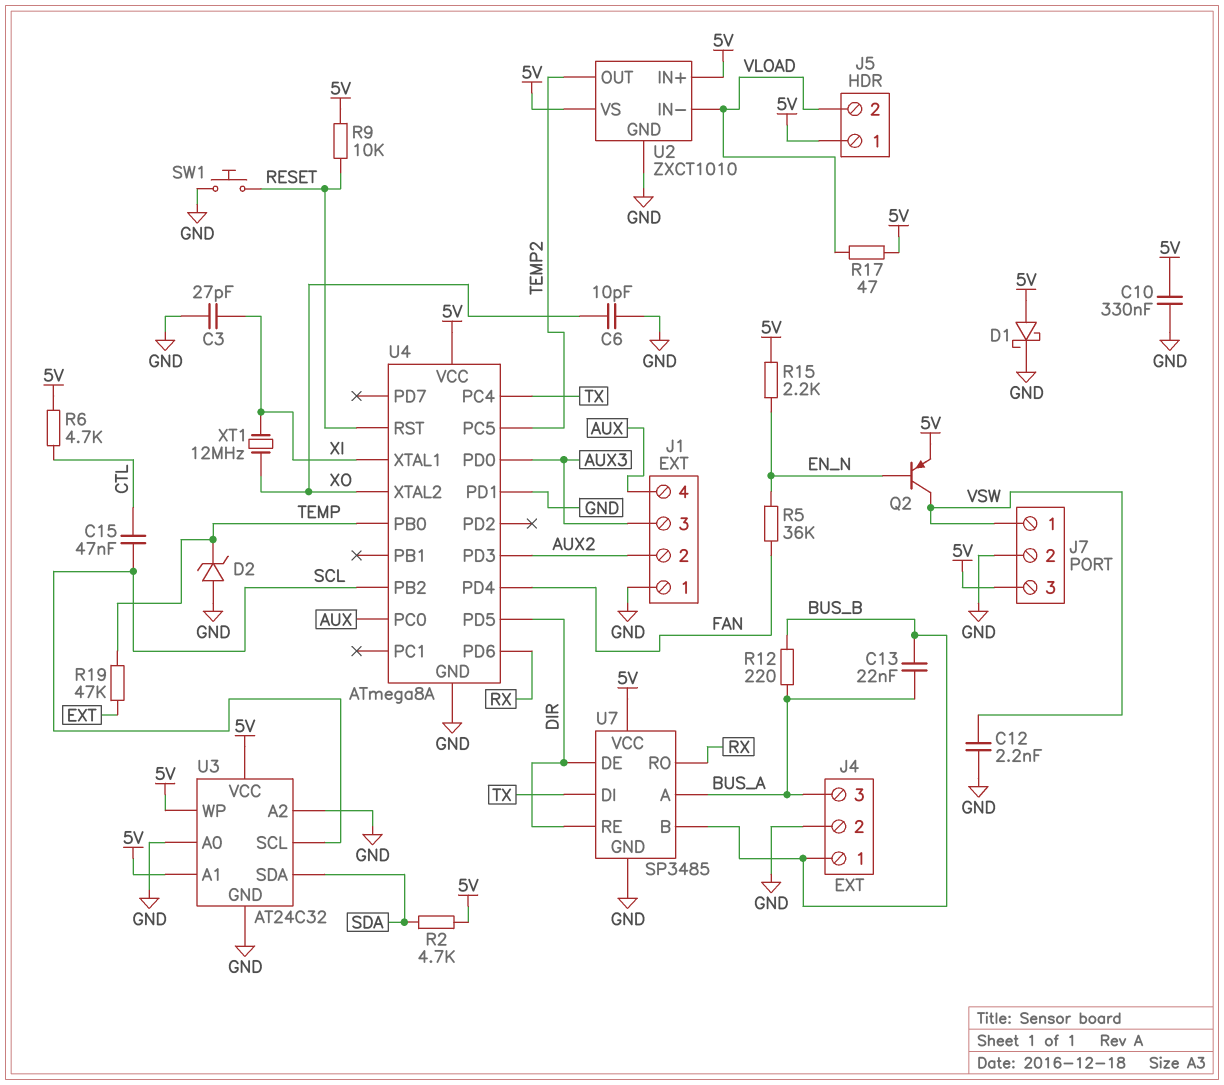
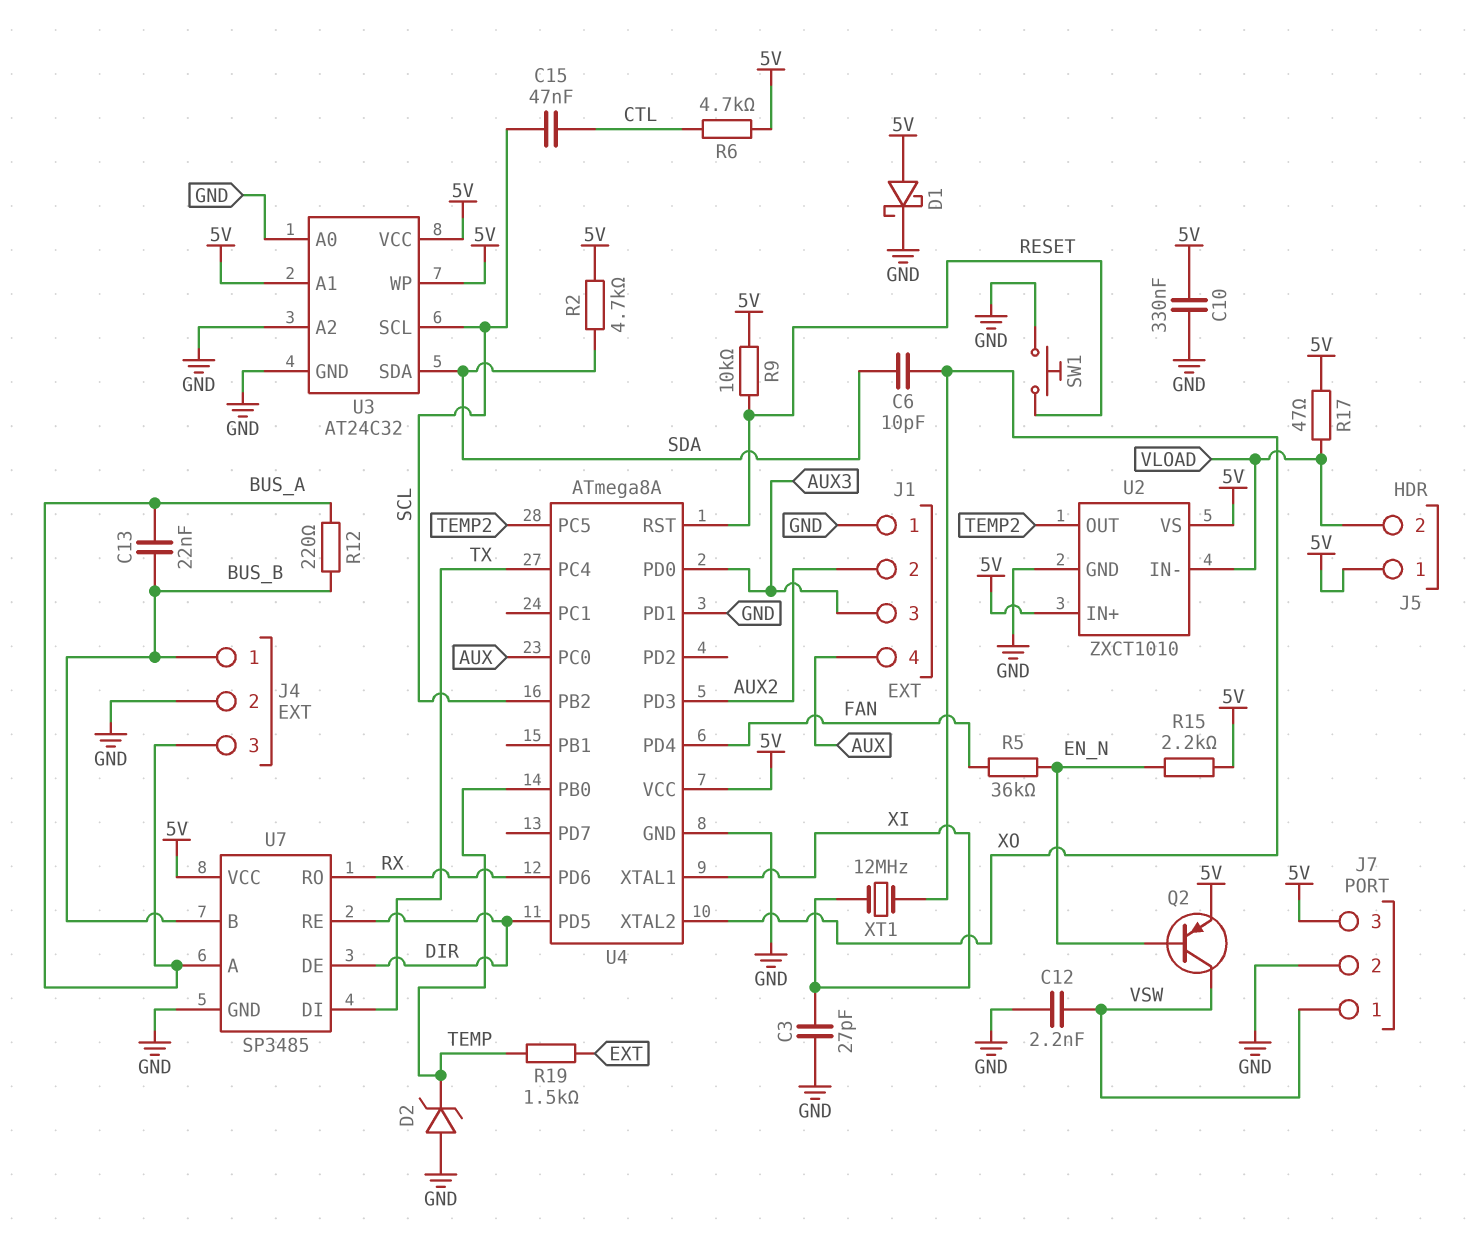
C6: 10pF (GND, XO) -> 10pF (SDA, XO)
R19: 47k (EXT, TEMP) -> 1.5k (EXT, TEMP)

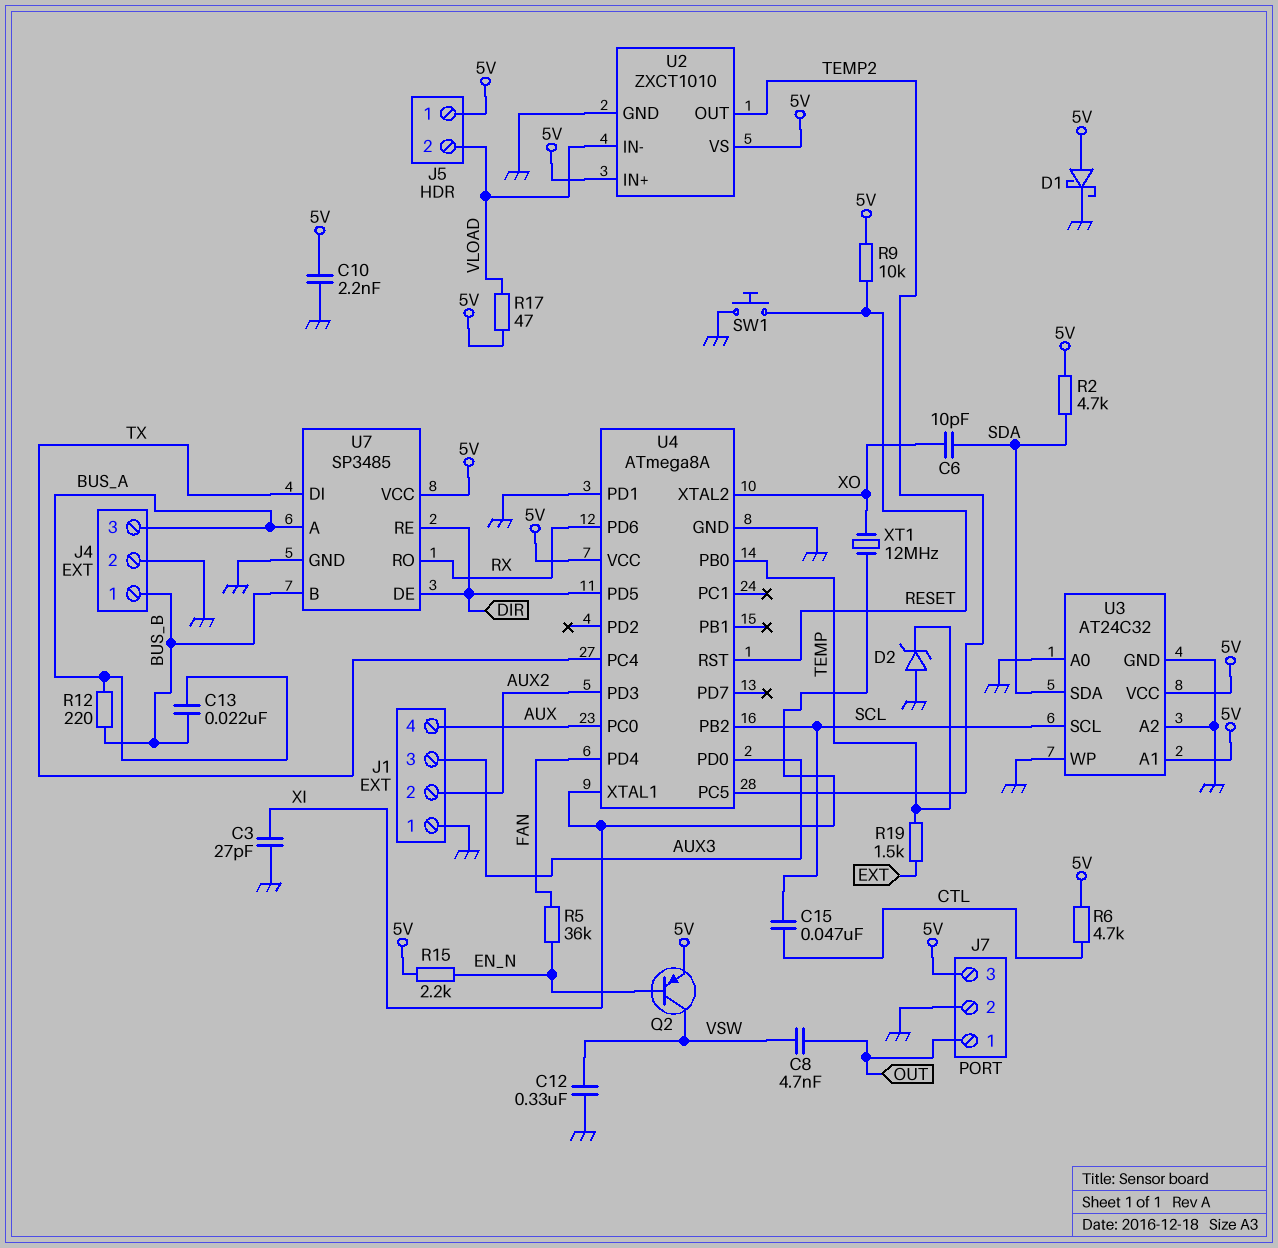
C8: none -> 4.7nF (OUT, VSW)
C10: 330nF (5V, GND) -> 2.2nF (5V, GND)
C12: 2.2nF (GND, VSW) -> 330nF (GND, VSW)
J7 pin 1: VSW -> OUT
U3 pin WP: 5V -> GND

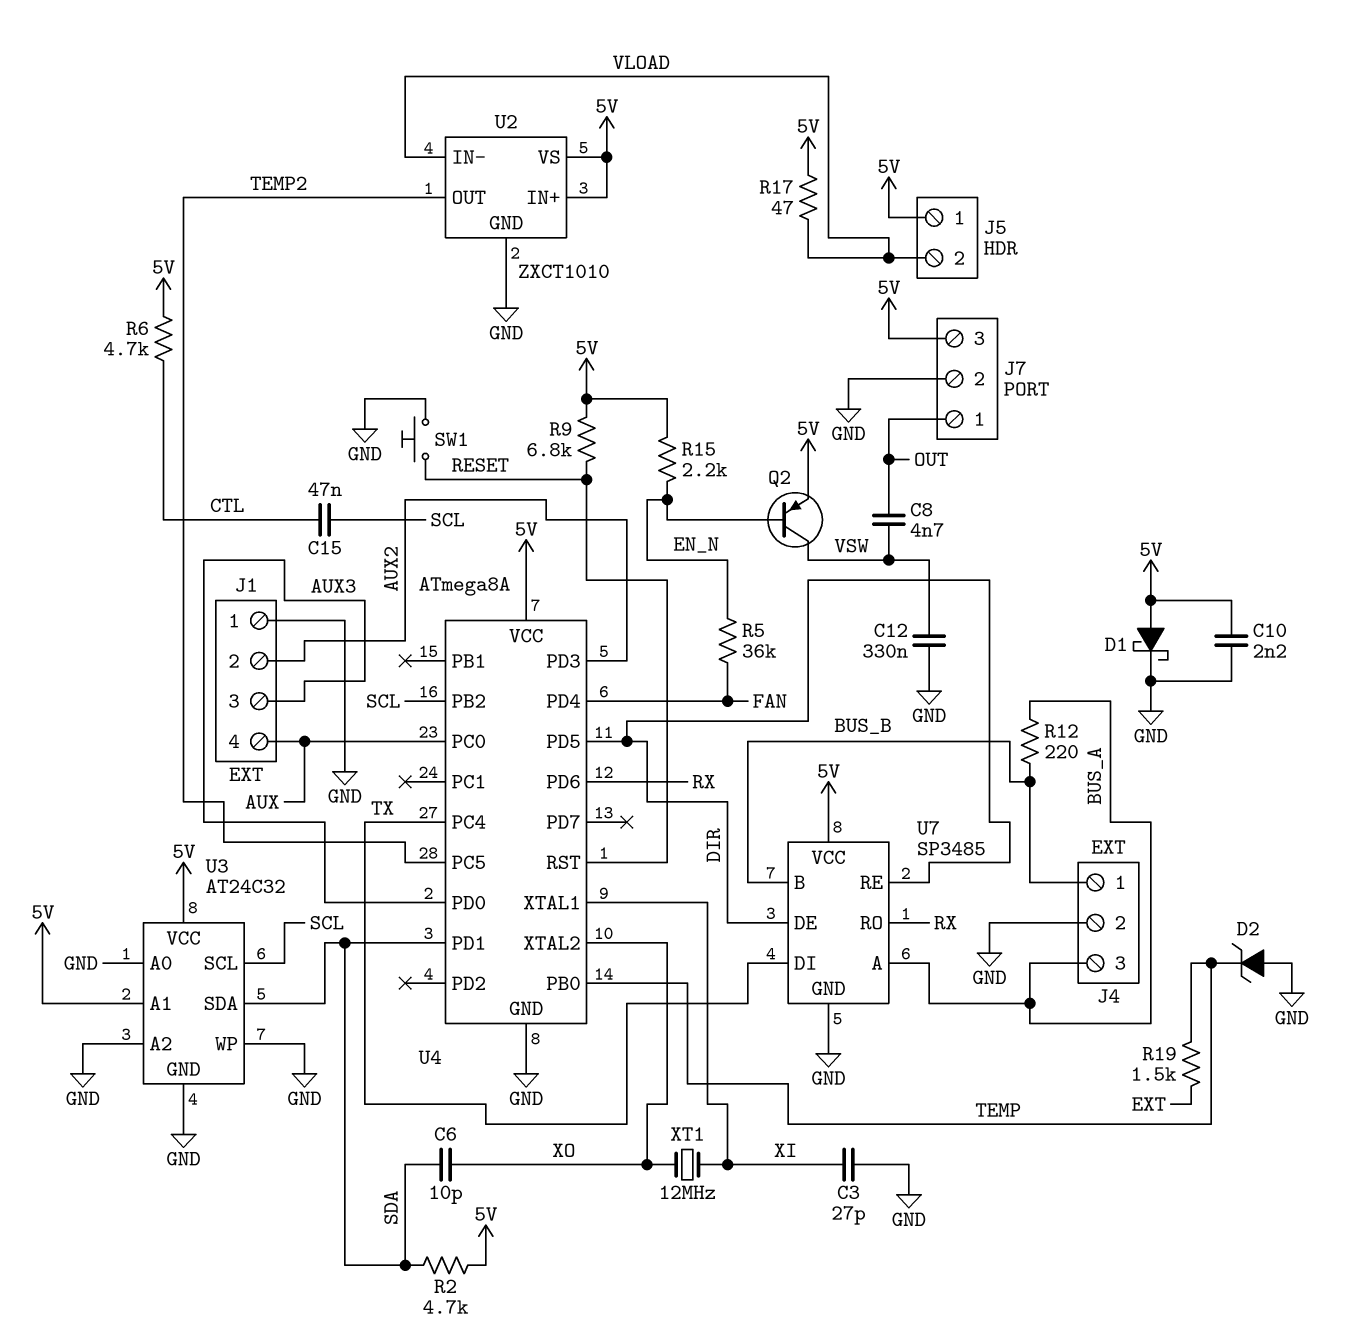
C13: 22nF (BUS_A, BUS_B) -> none
R9: 10k (5V, RESET) -> 6.8k (5V, RESET)
U4 pin PD1: GND -> SDA

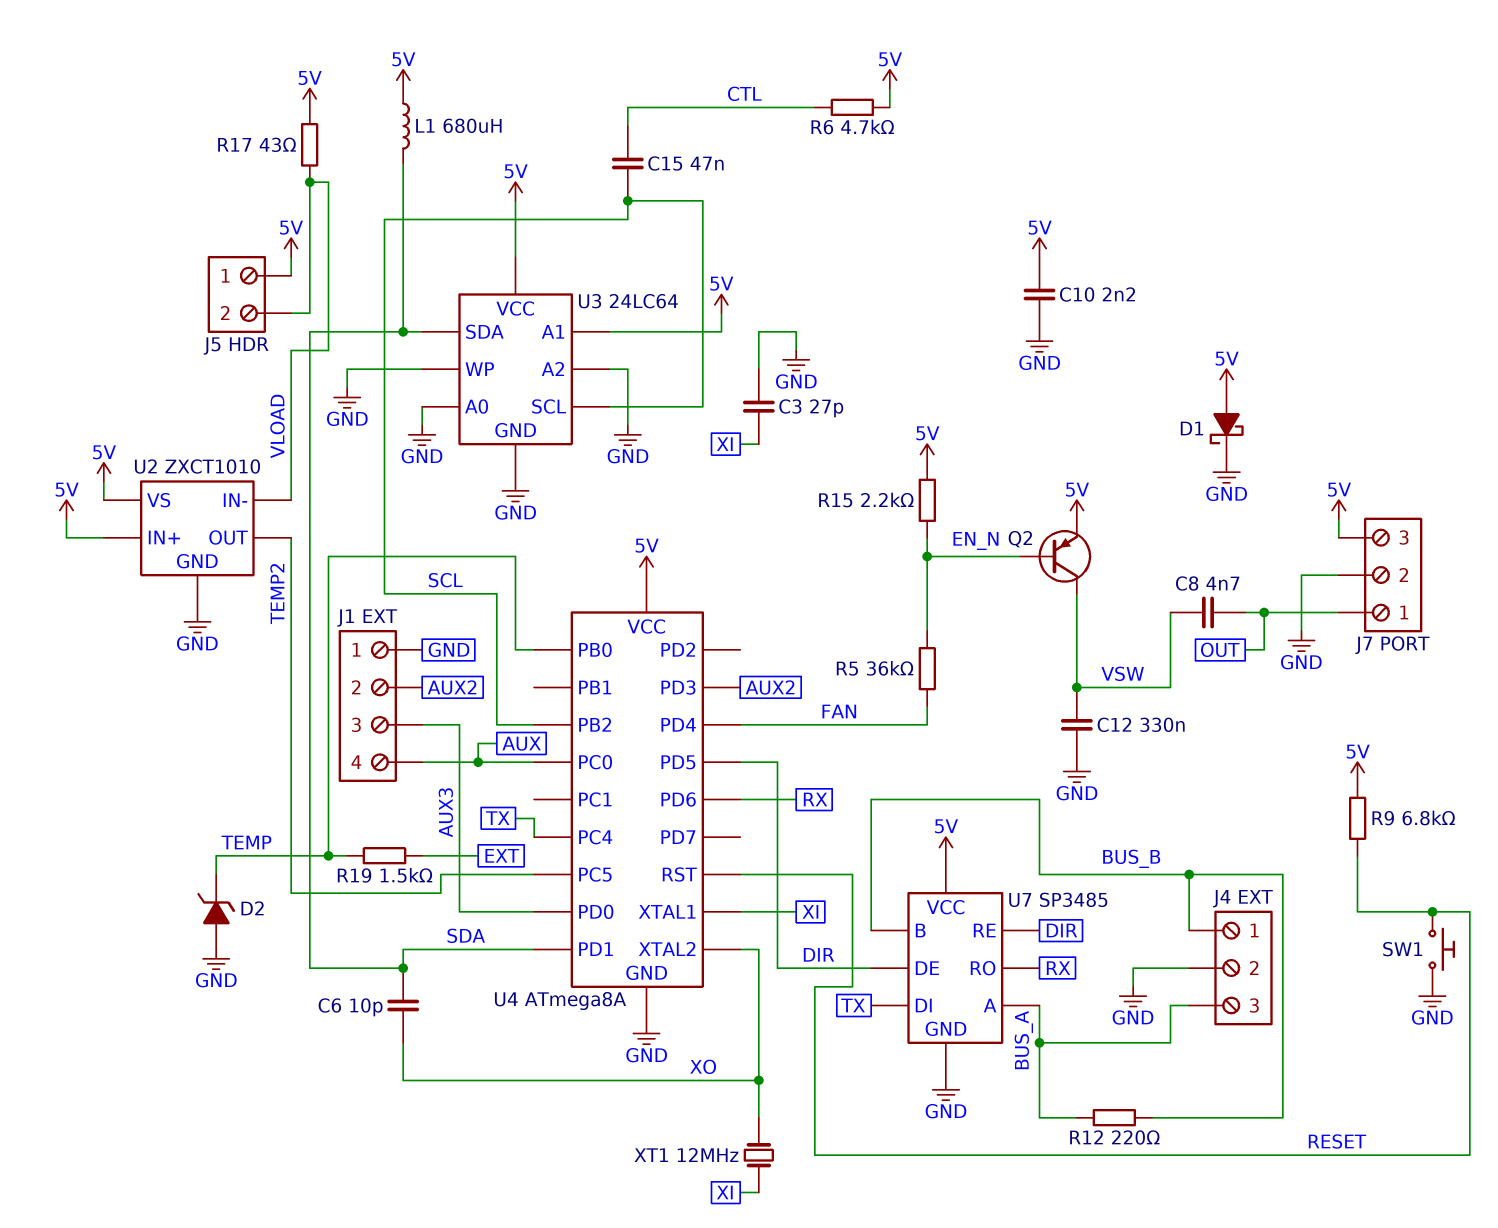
L1: none -> 680uH (5V, SDA)
R2: 4.7k (5V, SDA) -> none
R17: 47 (5V, VLOAD) -> 43 (5V, VLOAD)
U3: AT24C32 -> 24LC64

